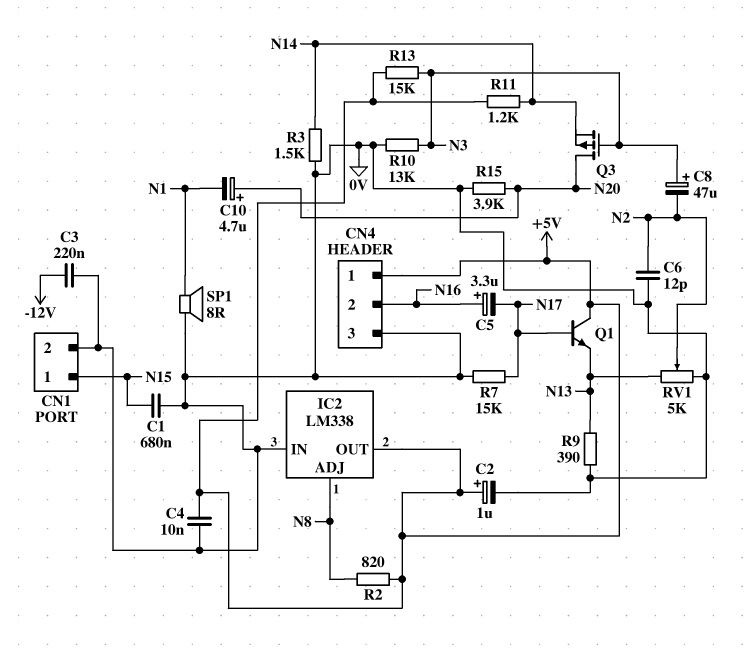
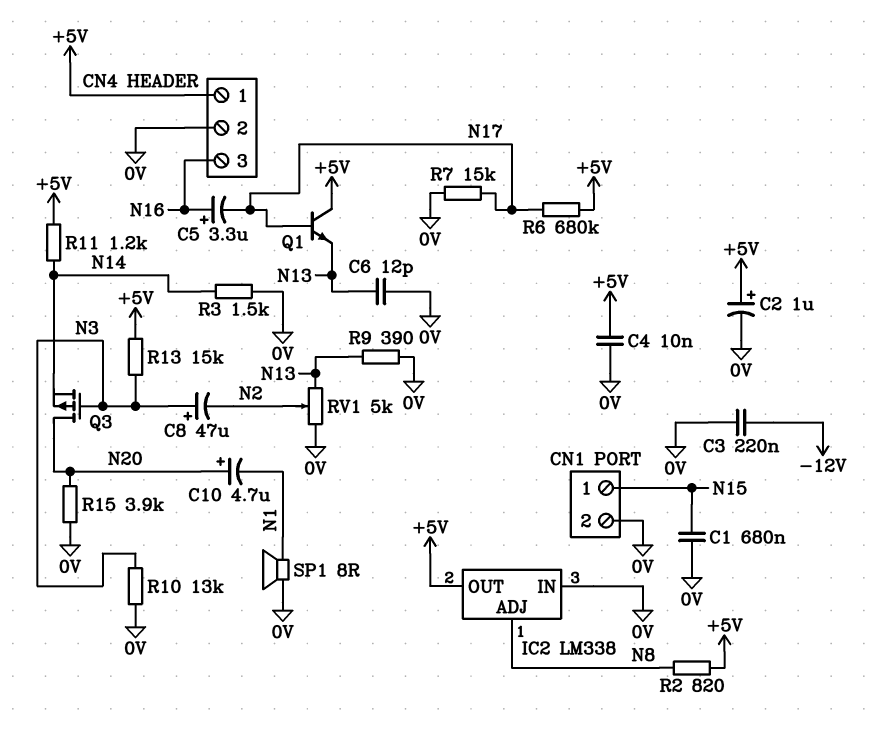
C6: 12pF (0V, N2) -> 12pF (0V, N13)
CN4 pin 2: N16 -> 0V
CN4 pin 3: 0V -> N16
R6: none -> 680k (+5V, N17)

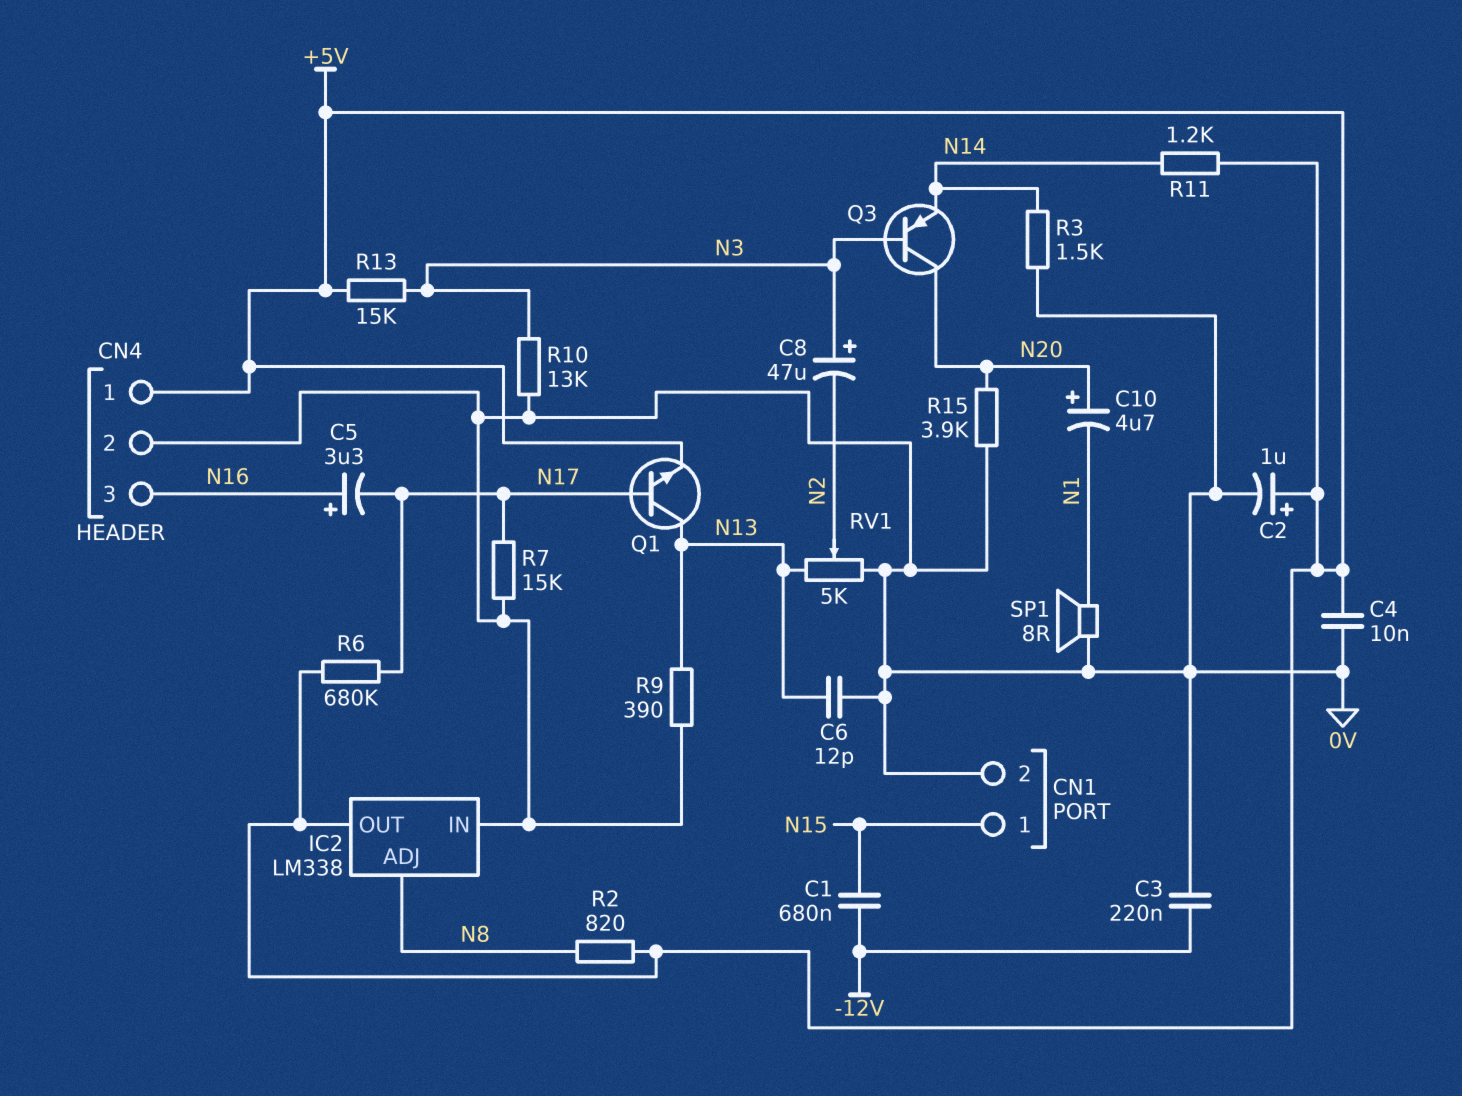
C1: 680nF (0V, N15) -> 680nF (-12V, N15)
Q1: NPN (B N17, C +5V, E N13) -> NPN (B N17, C N13, E +5V)
Q3: PMOS (G N3, D N20, S N14) -> PNP (B N3, C N20, E N14)

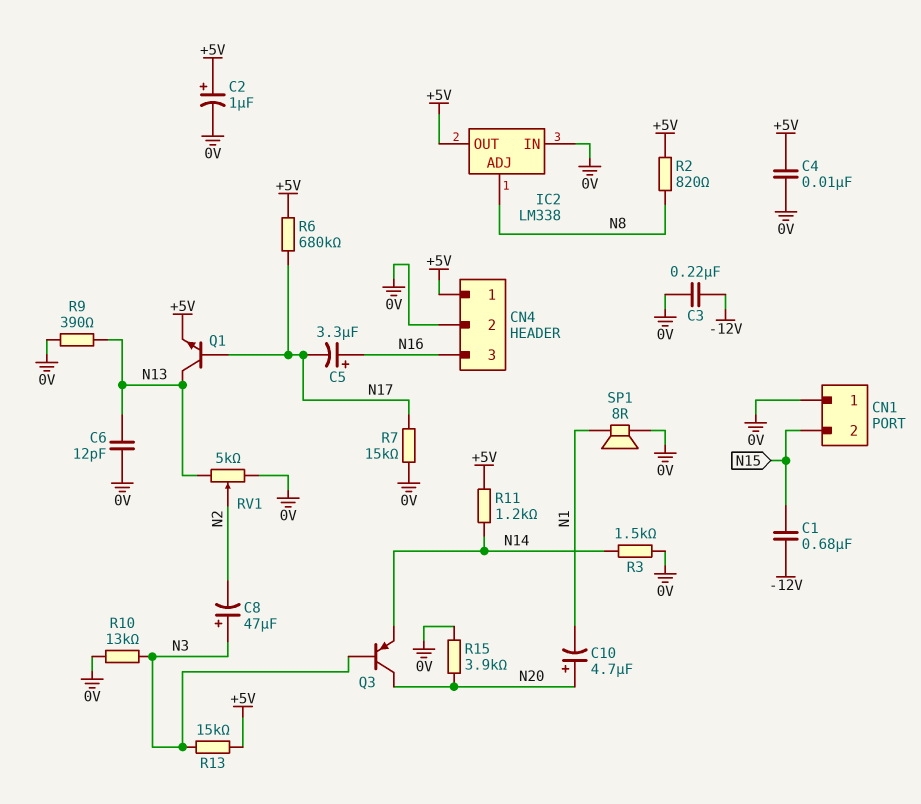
CN1 pin 1: N15 -> 0V
CN1 pin 2: 0V -> N15

